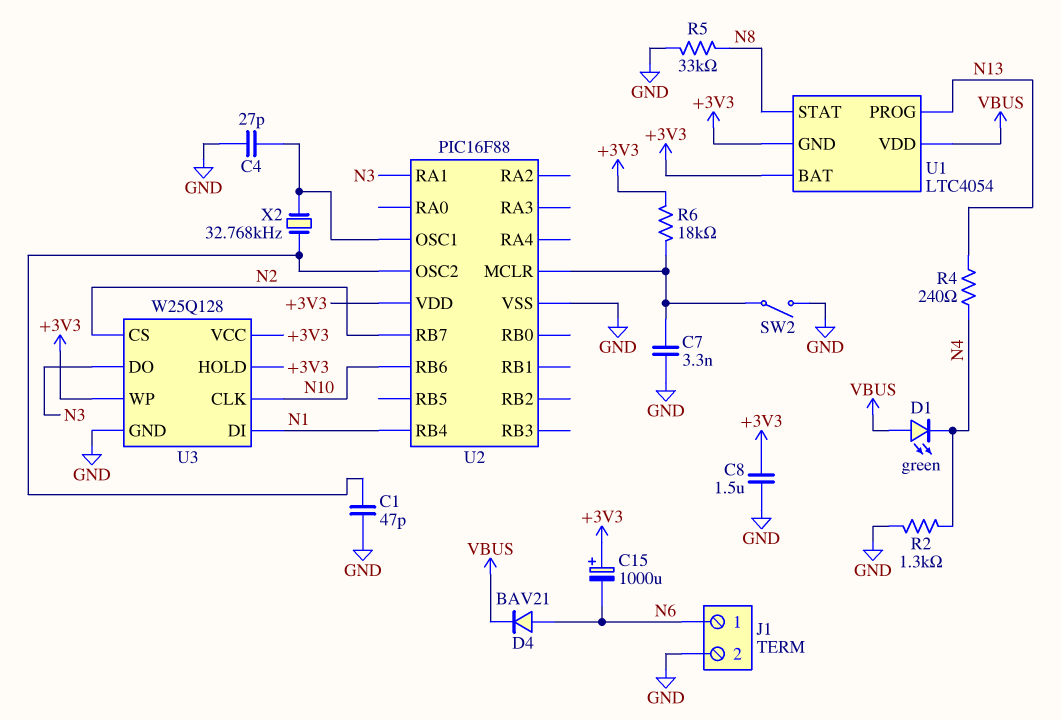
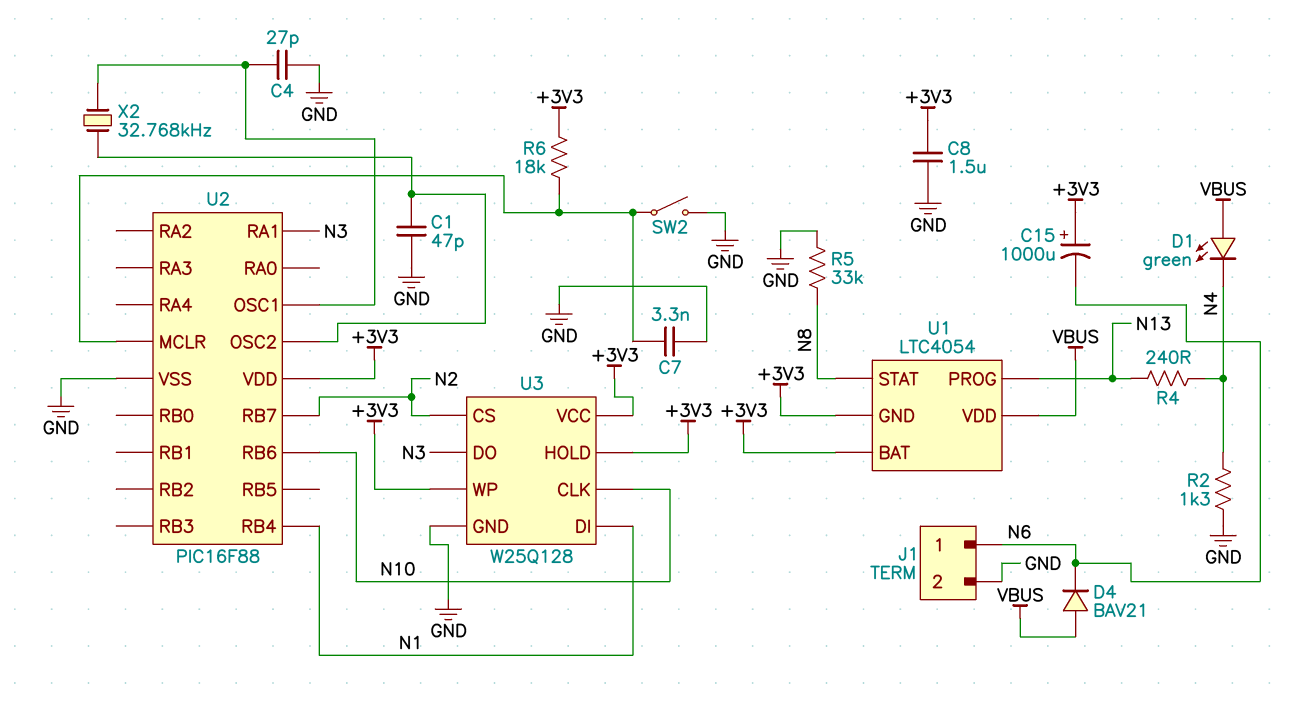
D4: diode BAV21 (A N6, K VBUS) -> diode BAV21 (A VBUS, K N6)

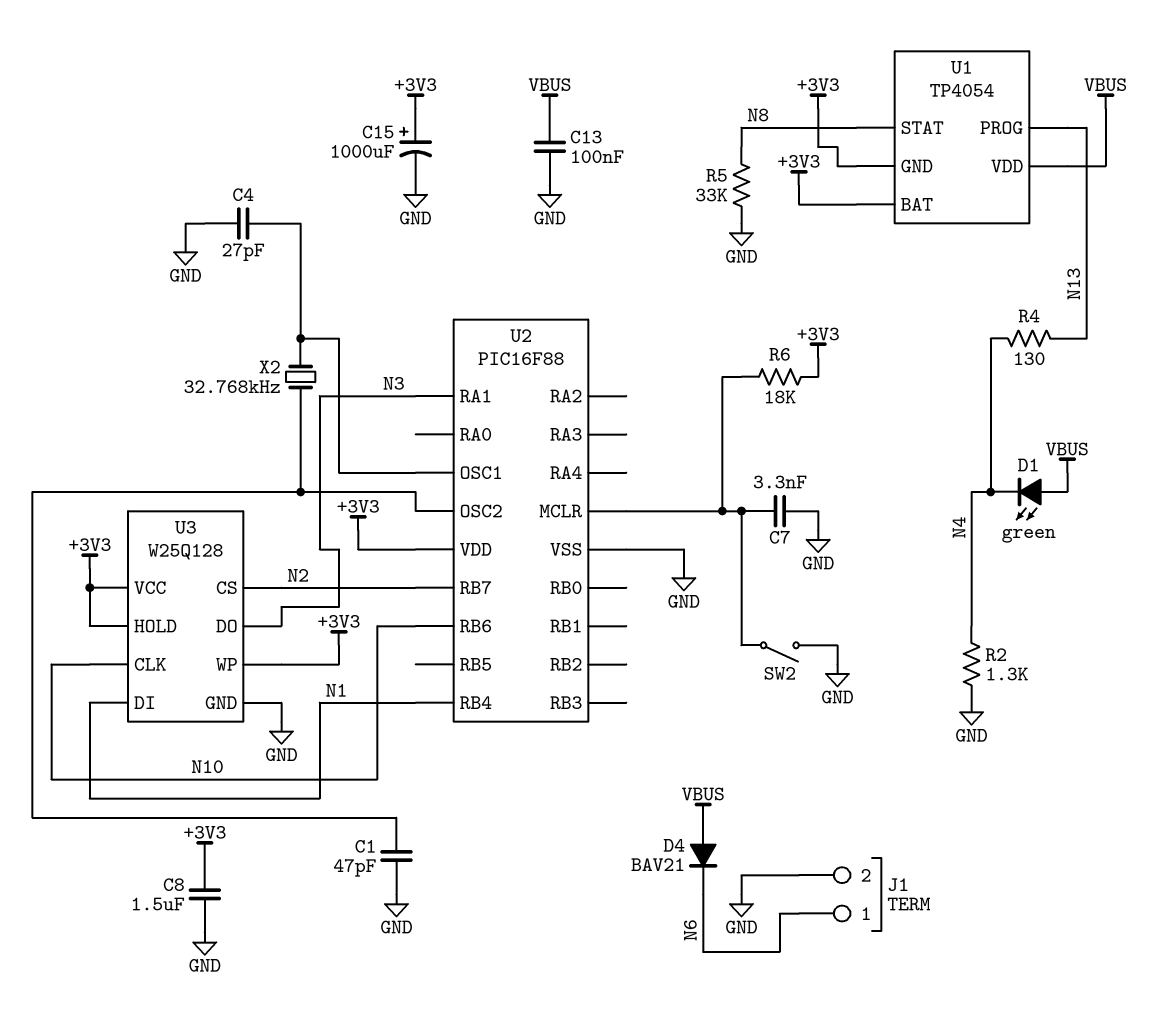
C13: none -> 100nF (GND, VBUS)
C15: 1000uF (plus +3V3, minus N6) -> 1000uF (plus +3V3, minus GND)
R4: 240 (N4, N13) -> 130 (N4, N13)
U1: LTC4054 -> TP4054

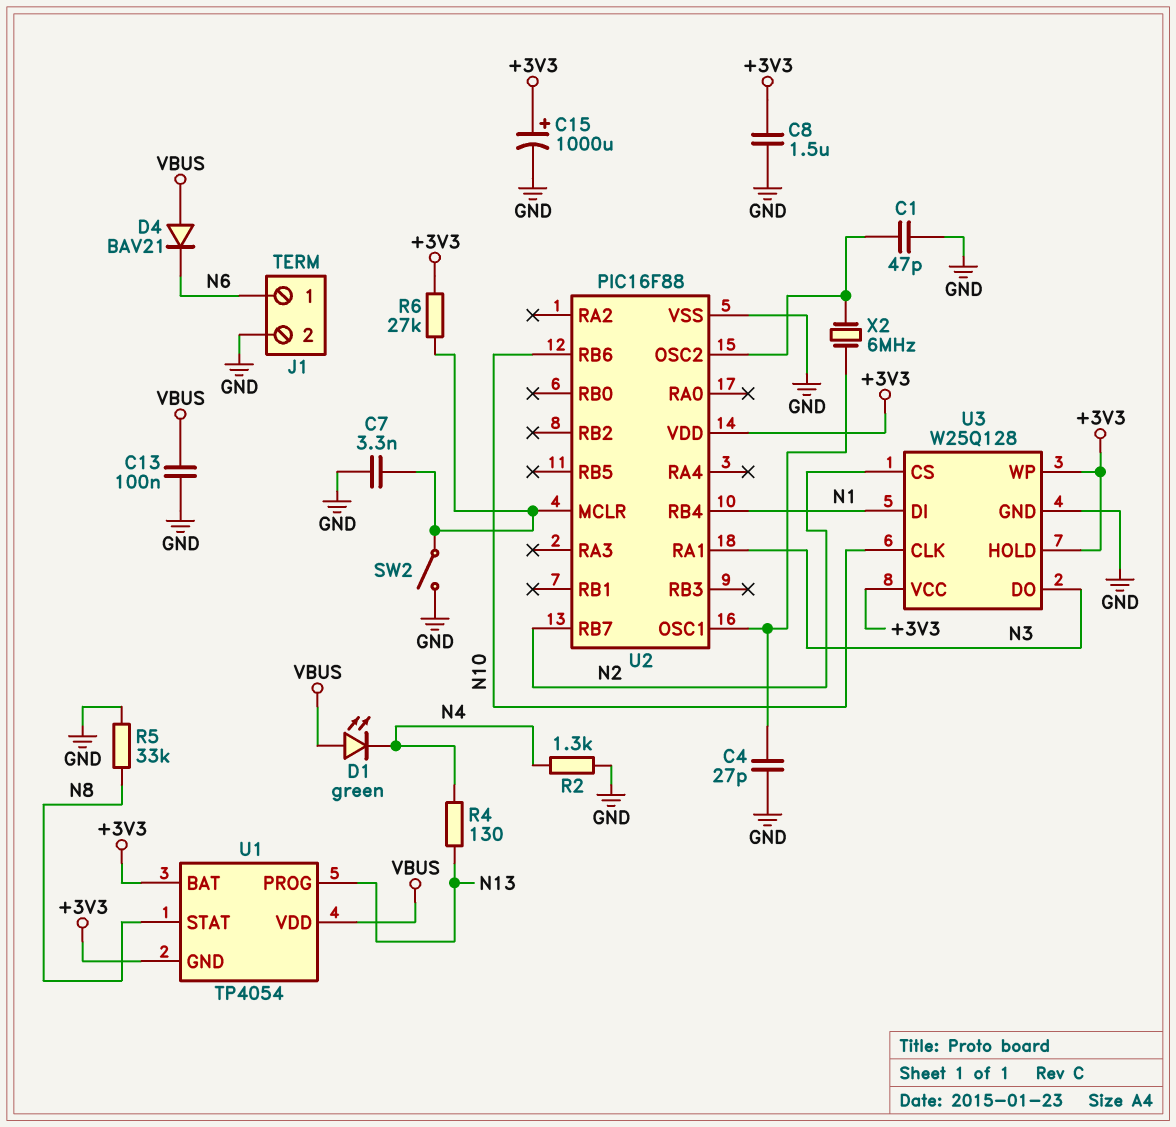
R6: 18k (+3V3, U2/MCLR) -> 27k (+3V3, U2/MCLR)
X2: 32.768kHz (U2/OSC1, U2/OSC2) -> 6MHz (U2/OSC1, U2/OSC2)

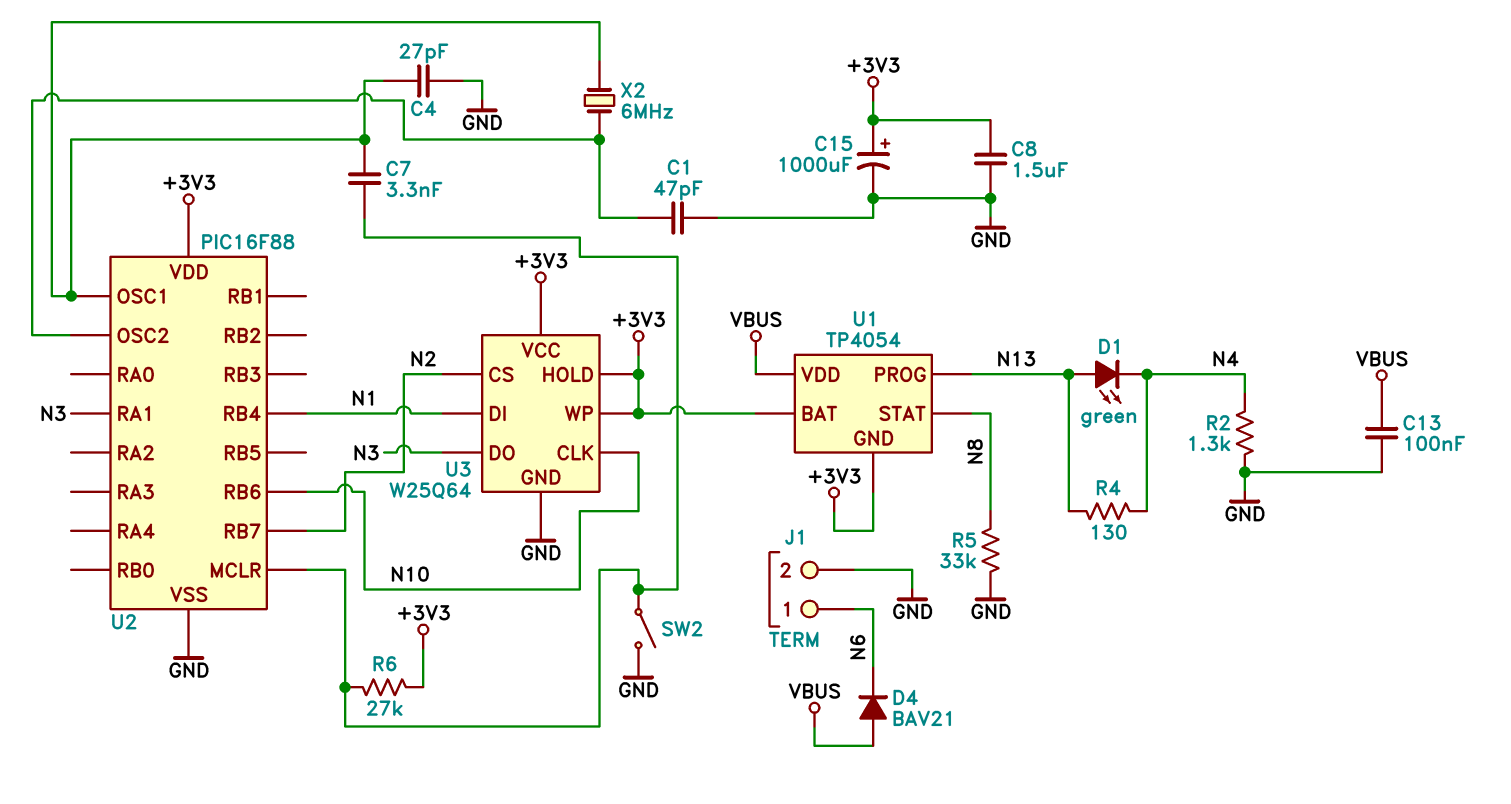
C7: 3.3nF (GND, U2/MCLR) -> 3.3nF (U2/MCLR, U2/OSC1)
D1: LED green (A VBUS, K N4) -> LED green (A N13, K N4)
U3: W25Q128 -> W25Q64

